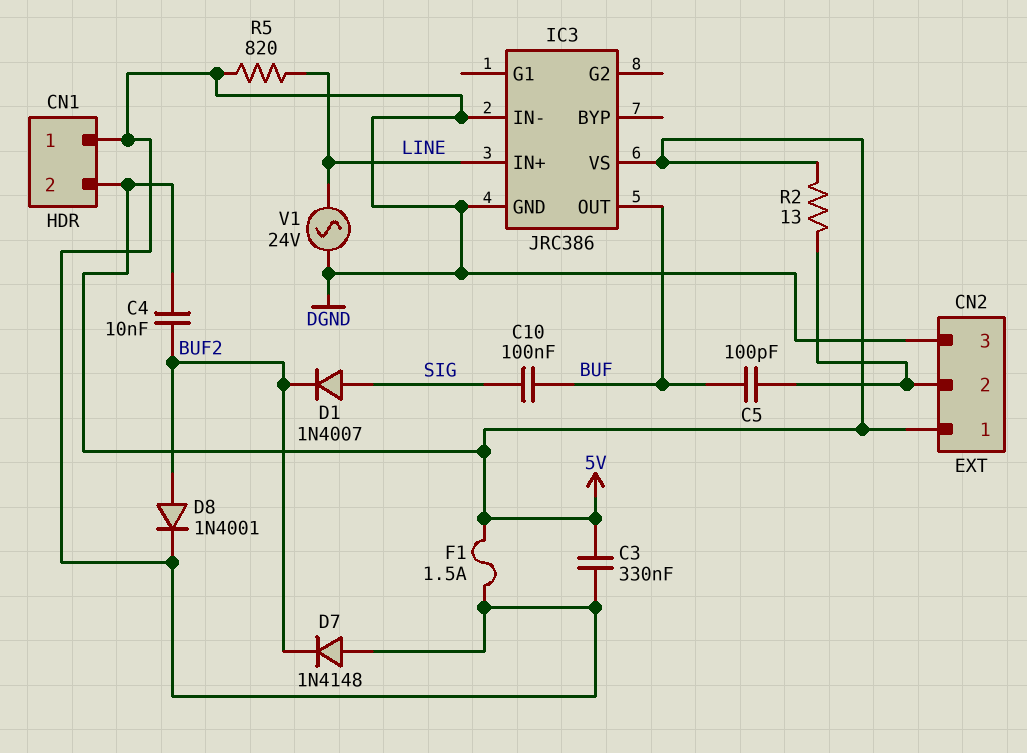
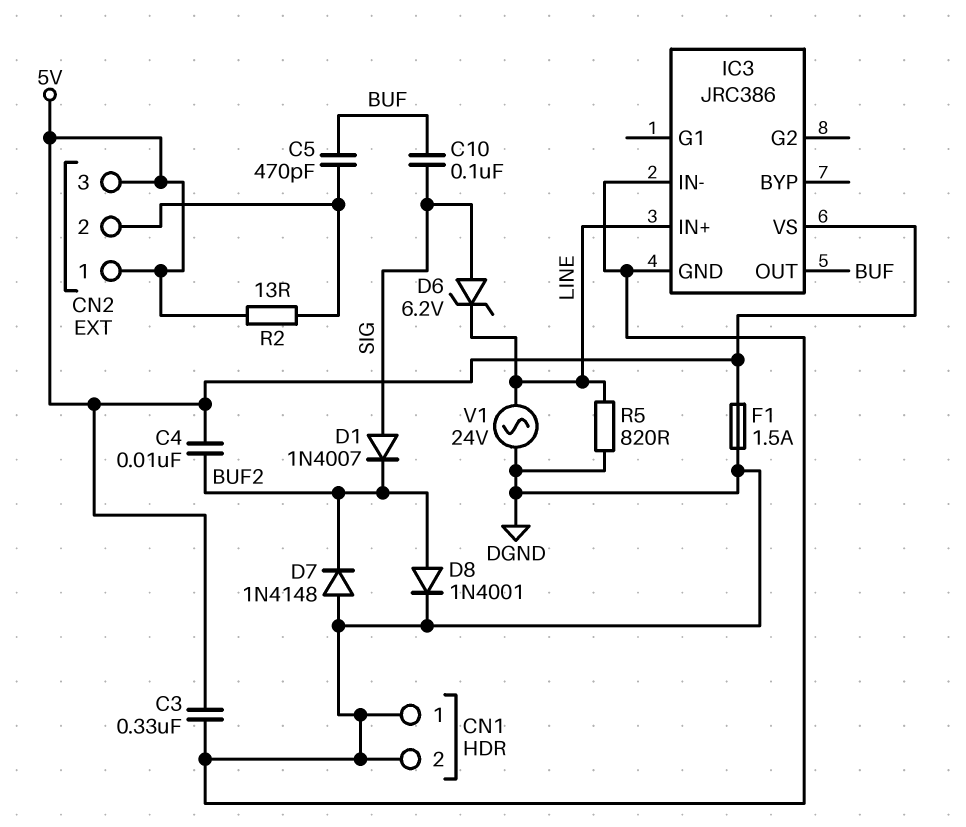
C5: 100pF (BUF, CN2/2) -> 470pF (BUF, CN2/2)
CN1 pin 2: 5V -> DGND
CN2 pin 3: DGND -> 5V
D6: none -> zener 6.2V (A SIG, K LINE)

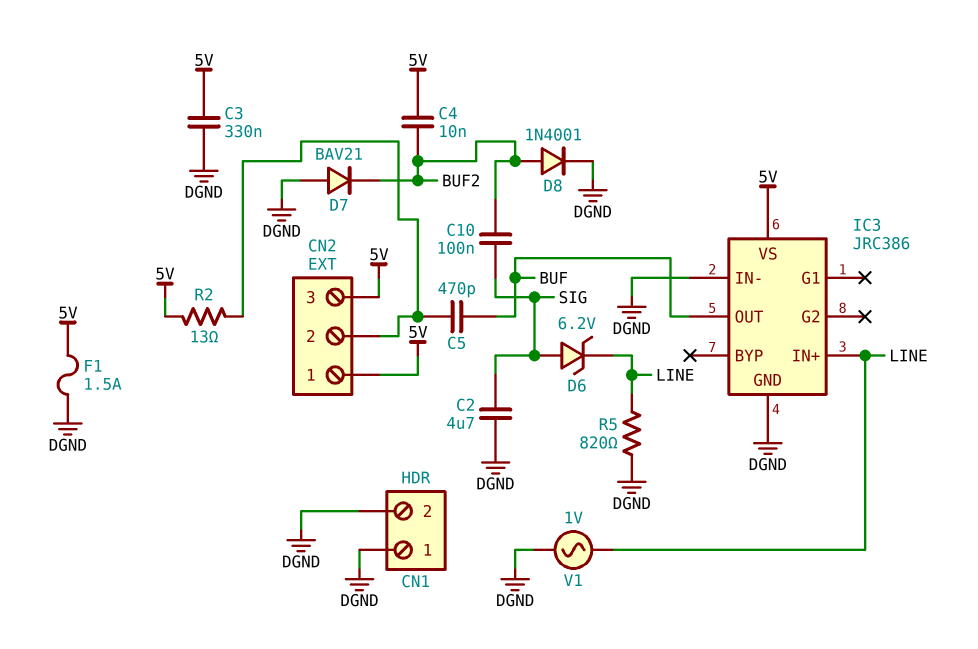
C2: none -> 4.7uF (DGND, SIG)
C10: 100nF (BUF, SIG) -> 100nF (BUF2, SIG)
D1: diode 1N4007 (A SIG, K BUF2) -> none
D7: diode 1N4148 (A DGND, K BUF2) -> diode BAV21 (A DGND, K BUF2)
V1: AC 24V (DGND, LINE) -> AC 1V (DGND, LINE)

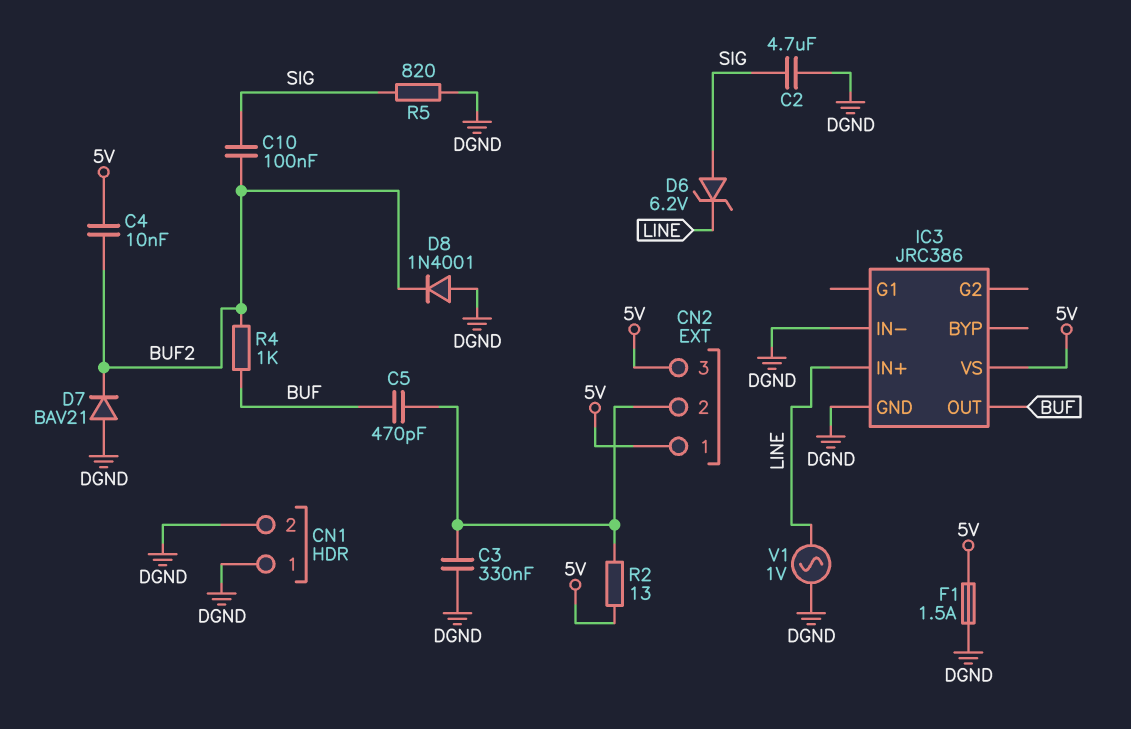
C3: 330nF (5V, DGND) -> 330nF (CN2/2, DGND)
D8: diode 1N4001 (A BUF2, K DGND) -> diode 1N4001 (A DGND, K BUF2)
R4: none -> 1k (BUF, BUF2)
R5: 820 (DGND, LINE) -> 820 (DGND, SIG)

